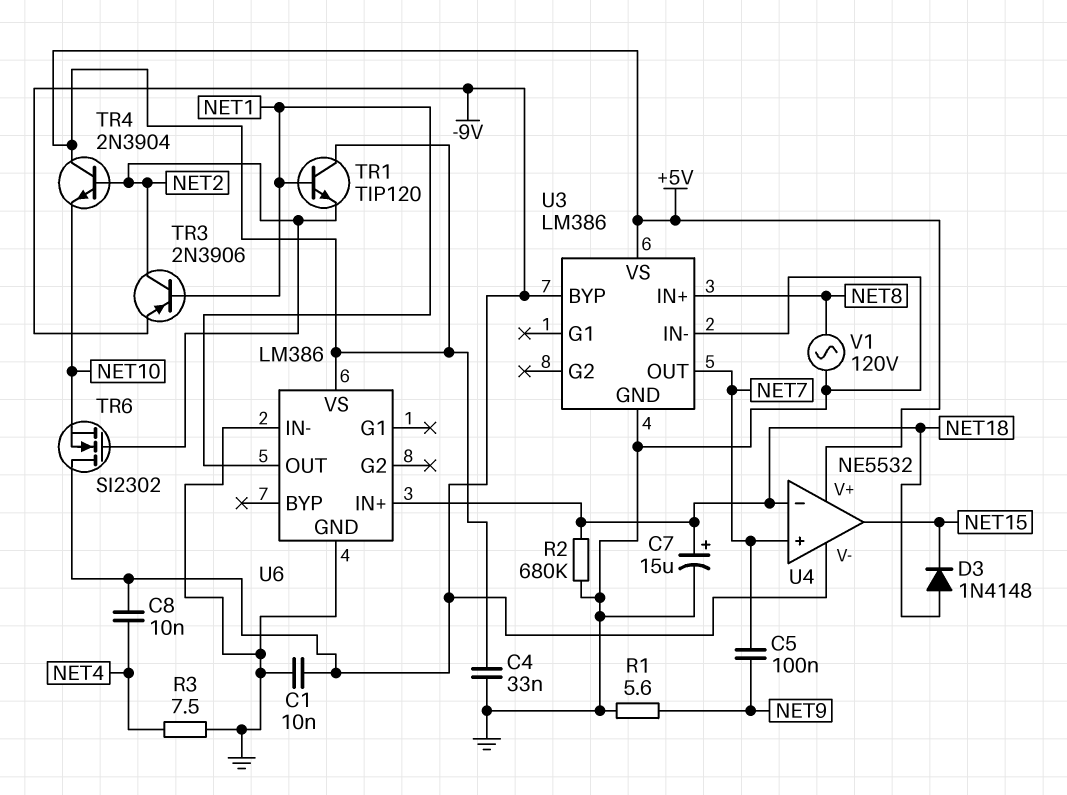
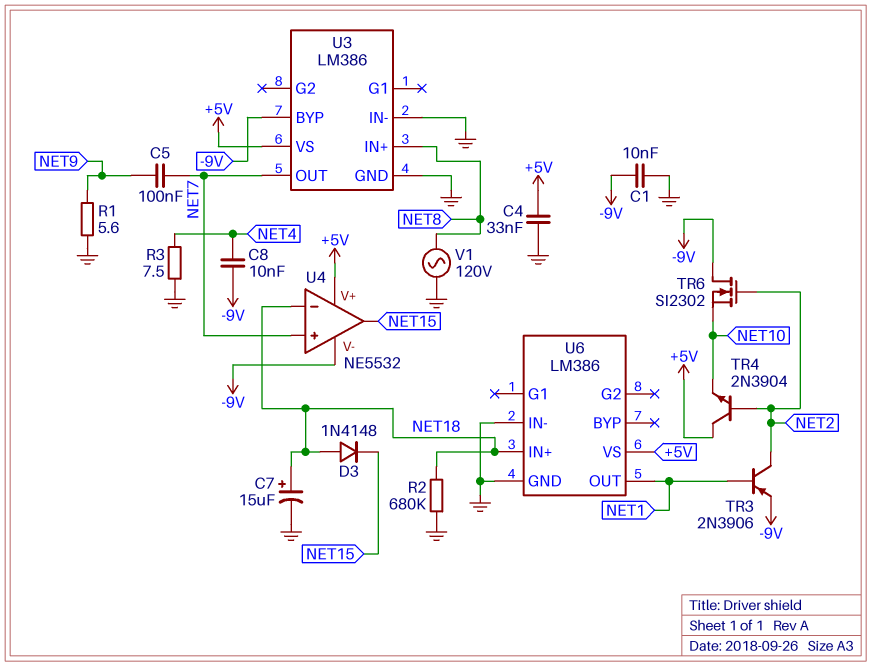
TR1: NPN TIP120 (B NET1, C +5V, E NET2) -> none

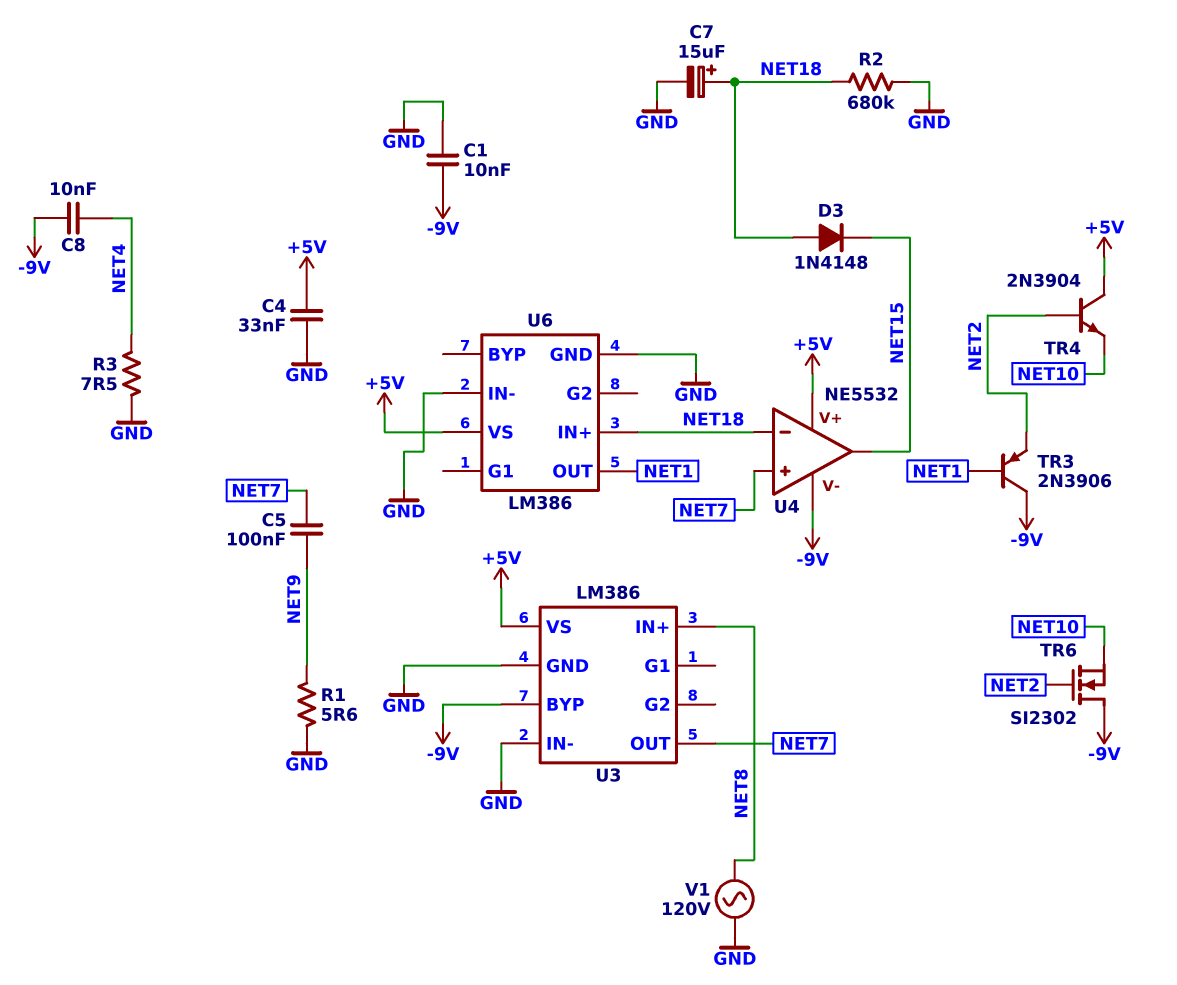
TR3: PNP 2N3906 (B NET1, C NET2, E -9V) -> PNP 2N3906 (B NET1, C -9V, E NET2)

